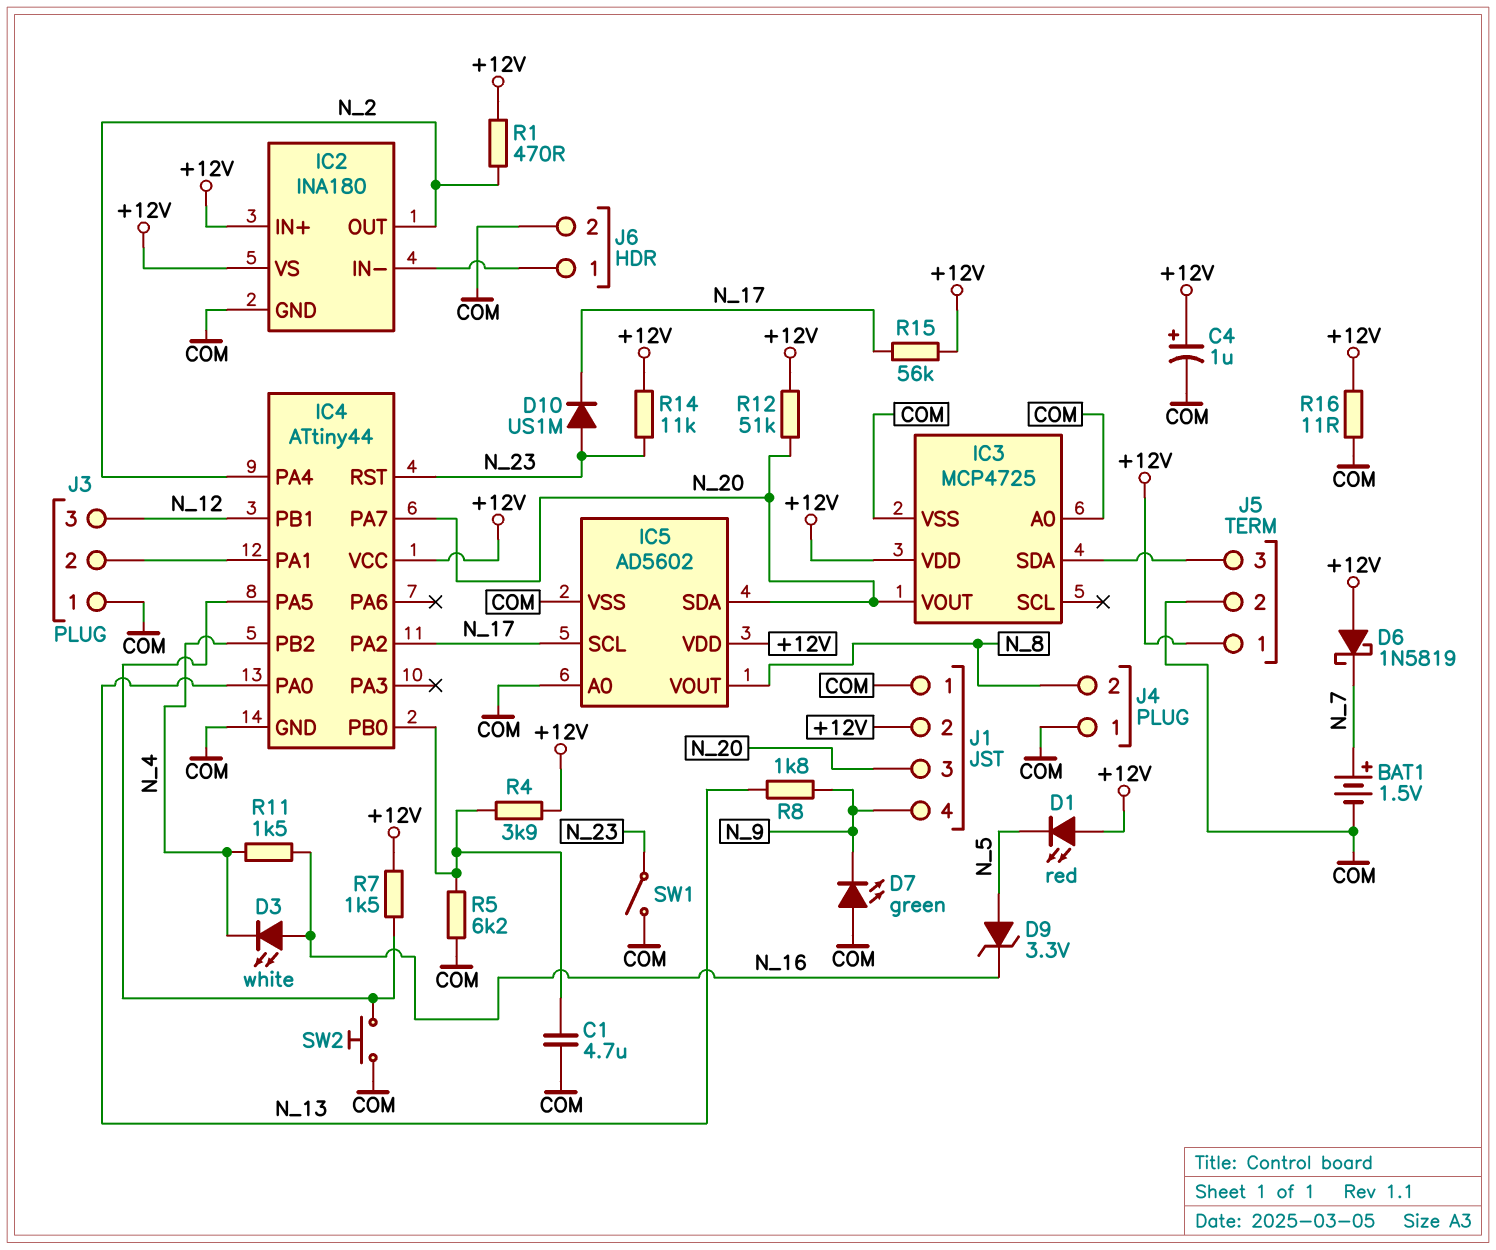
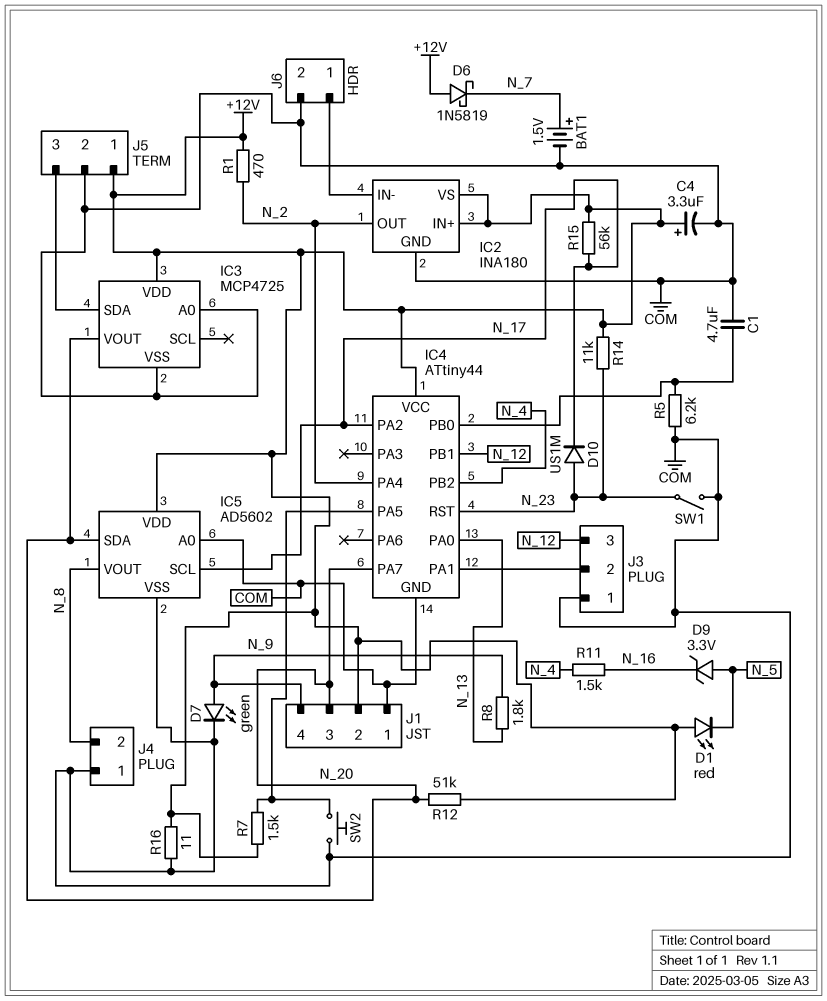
C4: 1uF (plus +12V, minus COM) -> 3.3uF (plus +12V, minus COM)
D3: LED white (A N_16, K N_4) -> none
D7: LED green (A COM, K N_9) -> LED green (A N_9, K COM)
R4: 3.9k (+12V, IC4/PB0) -> none

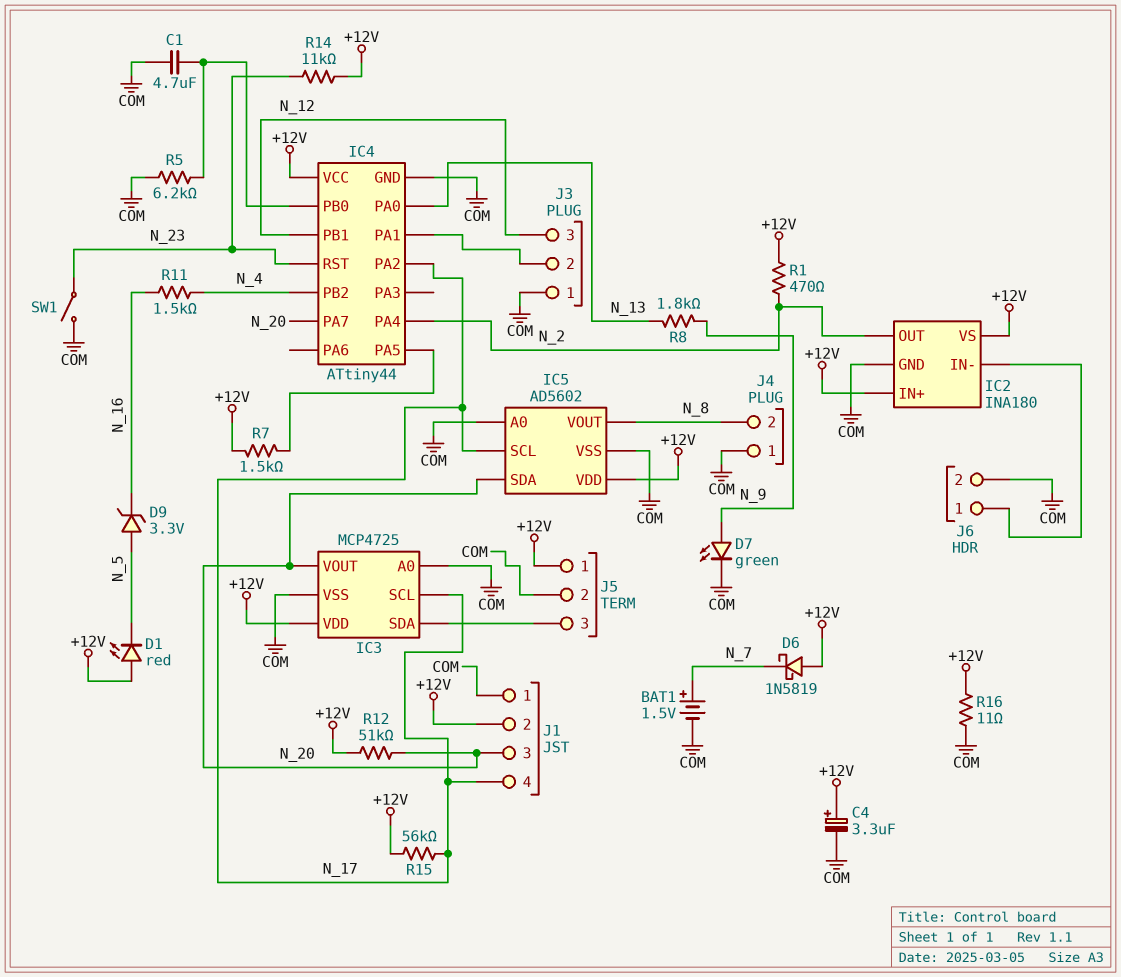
D10: diode US1M (A N_23, K N_17) -> none
IC3 pin SCL: none -> N_17
J1 pin 4: N_9 -> N_17
SW2: button (COM, IC4/PA5) -> none

